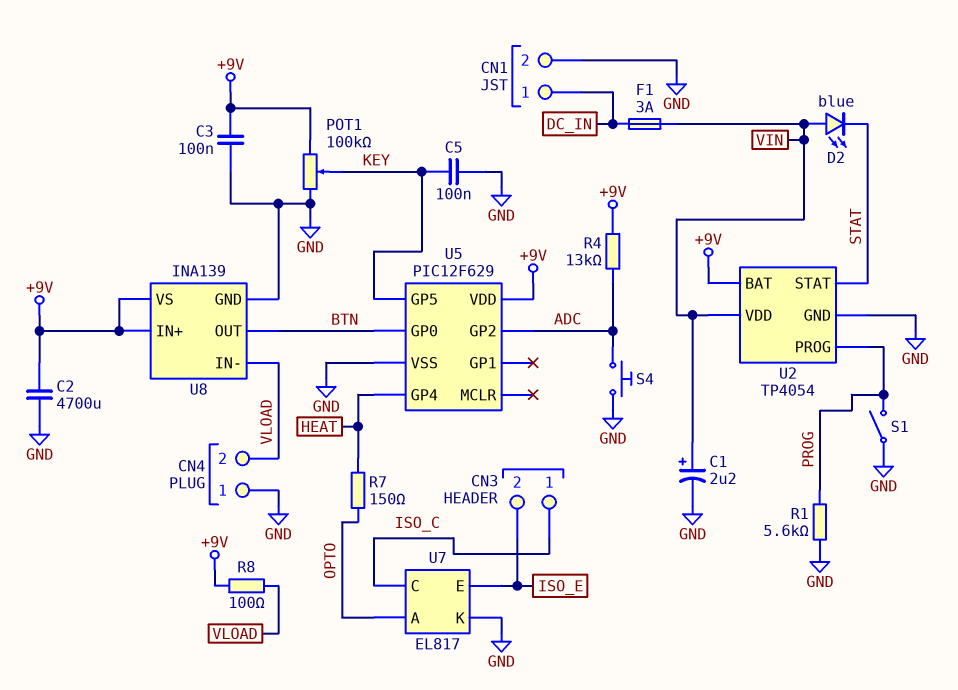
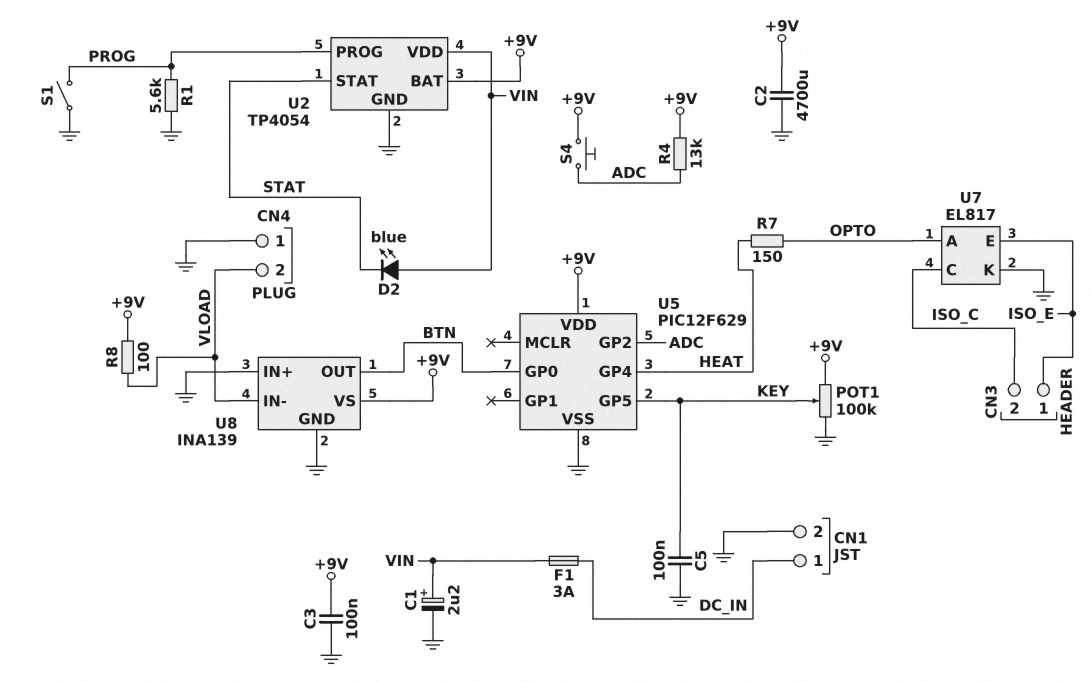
CN3 pin 1: ISO_C -> ISO_E
CN3 pin 2: ISO_E -> ISO_C
S4: button (ADC, GND) -> button (+9V, ADC)
U8 pin IN+: +9V -> GND

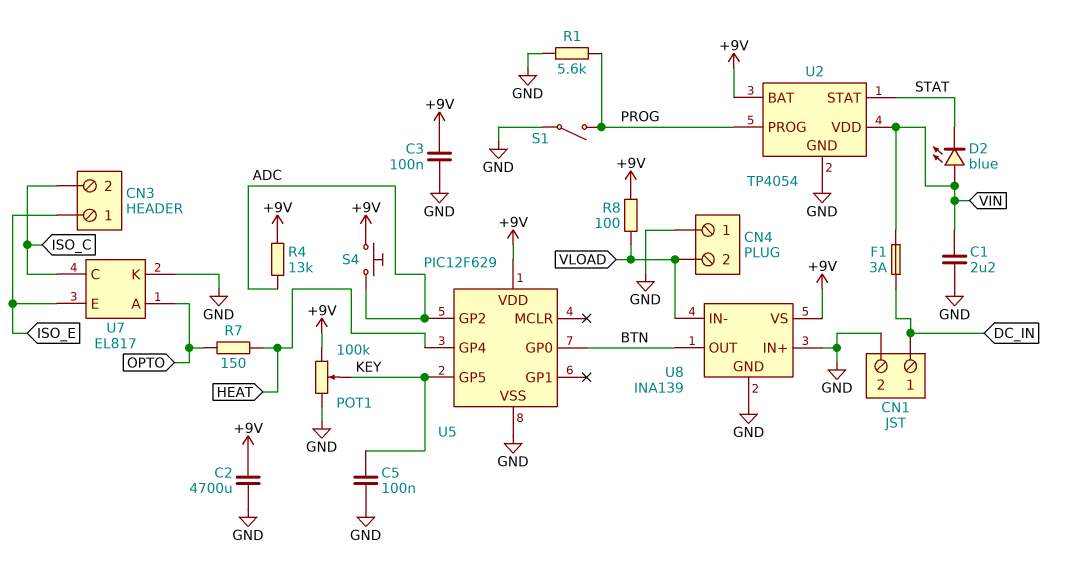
C1: 2.2uF (plus VIN, minus GND) -> 2.2uF (GND, VIN)

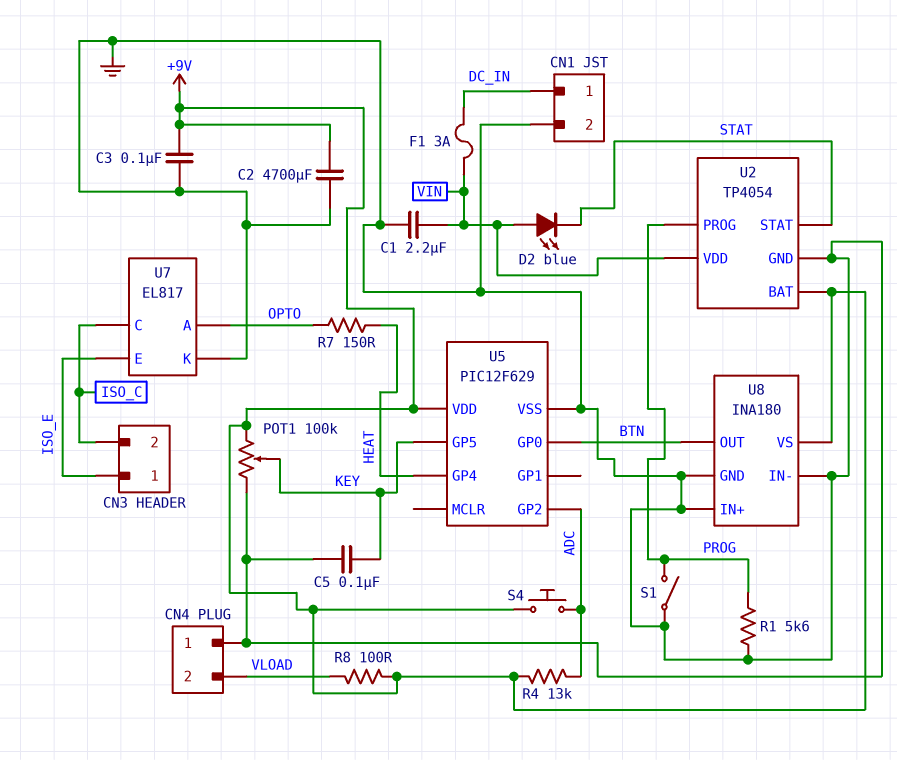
U8: INA139 -> INA180
U8 pin IN-: VLOAD -> GND

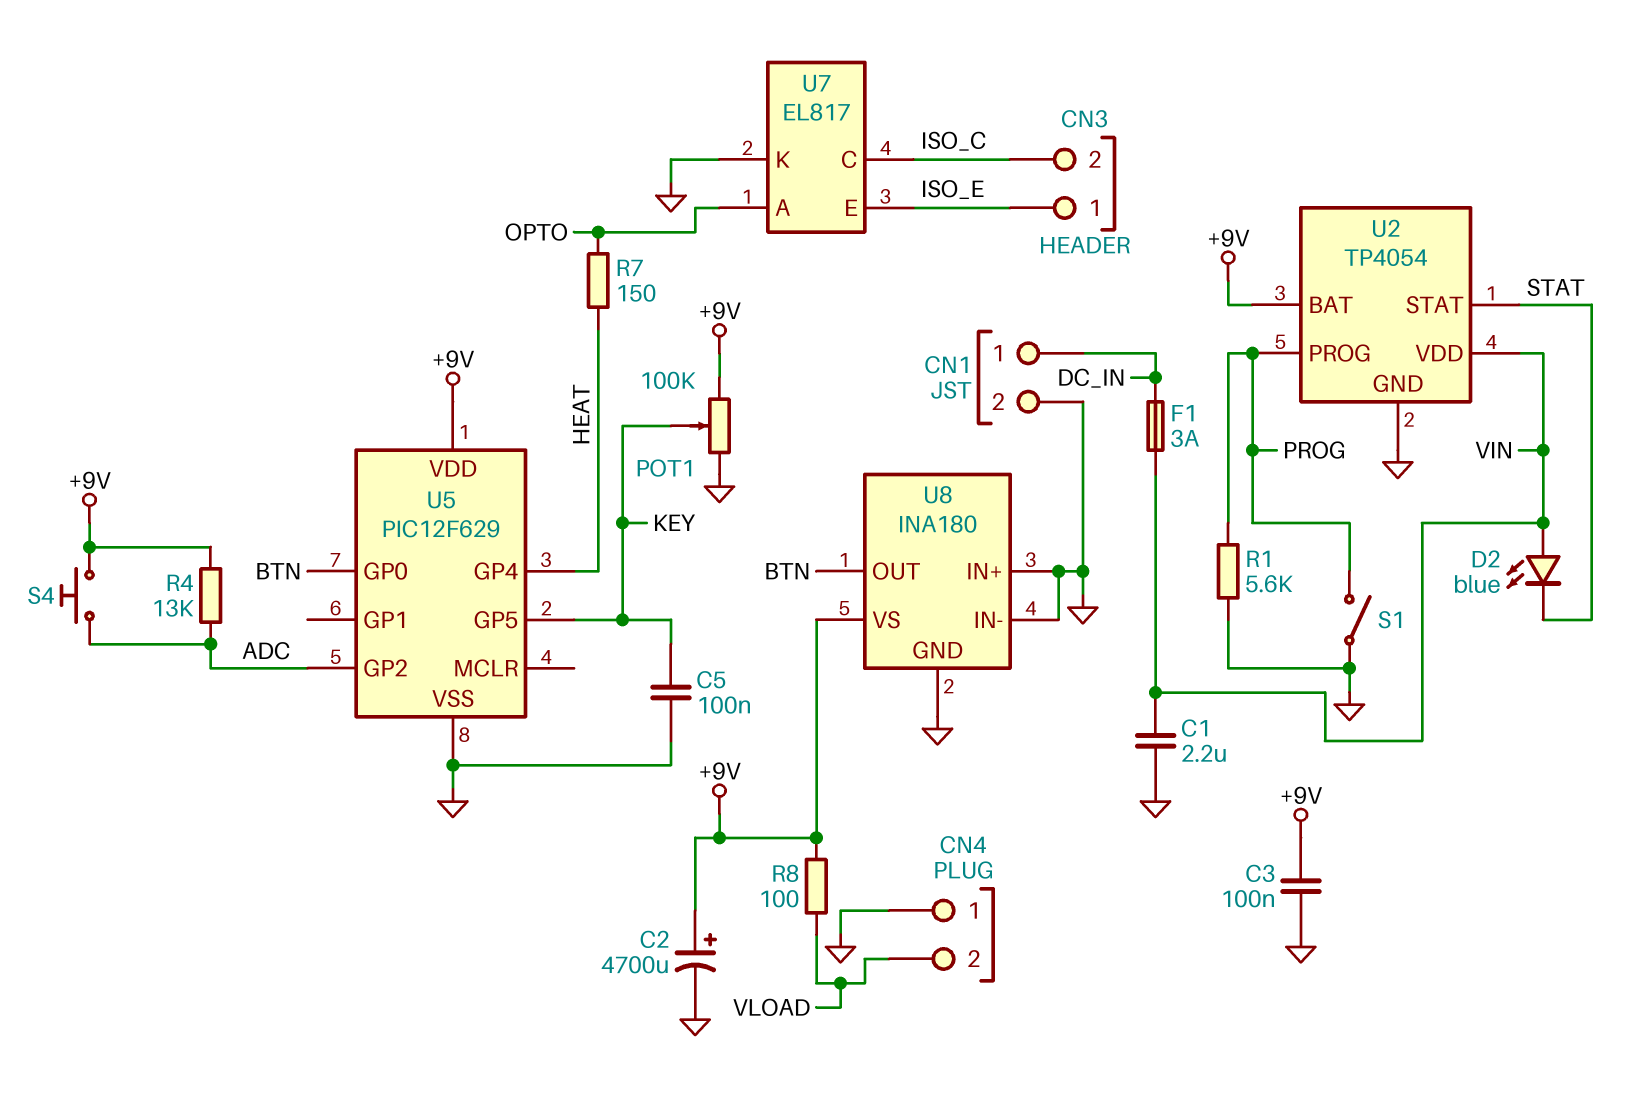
C2: 4700uF (+9V, GND) -> 4700uF (plus +9V, minus GND)

